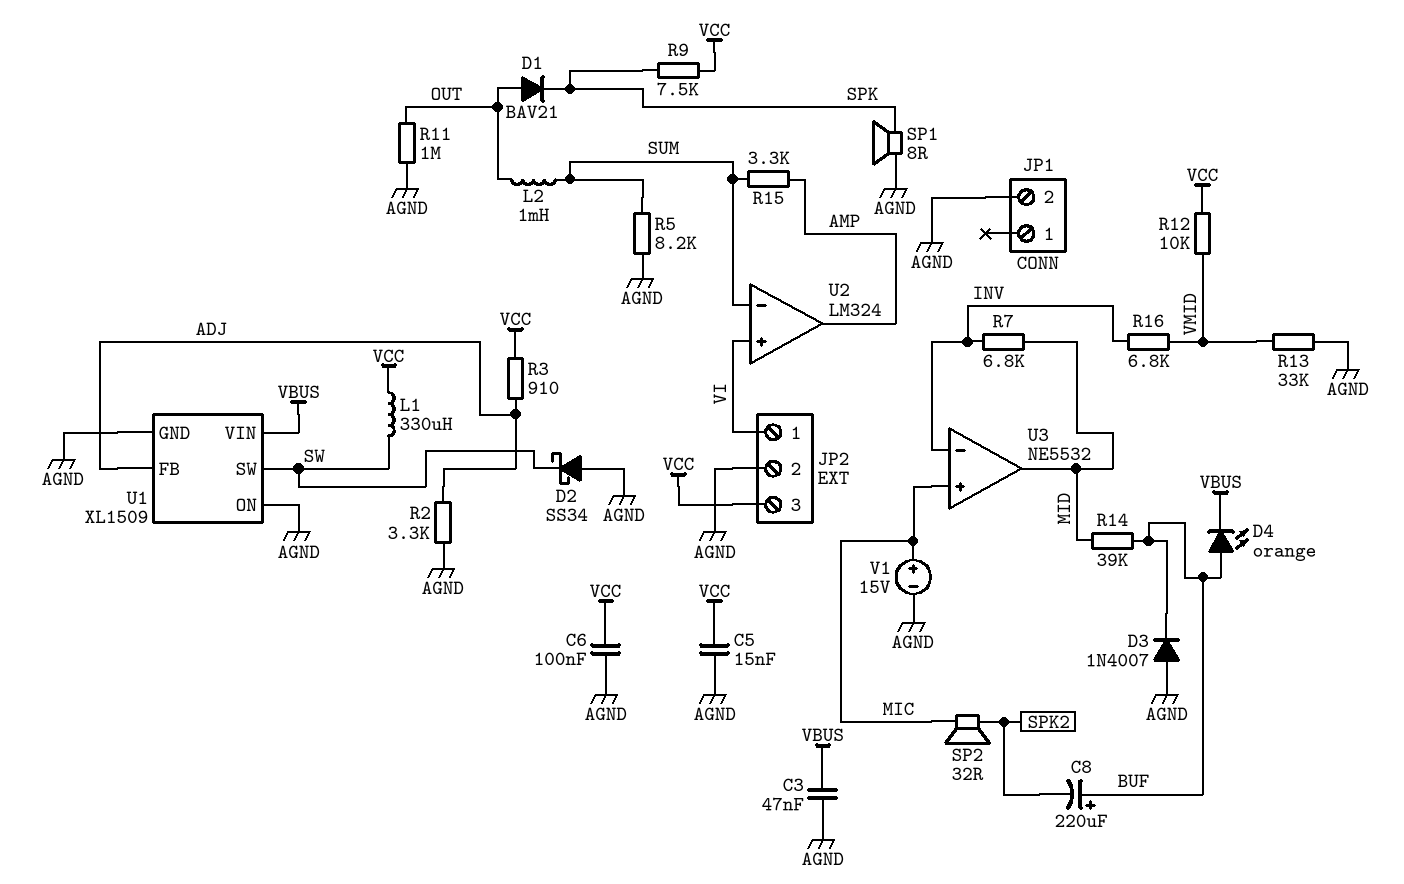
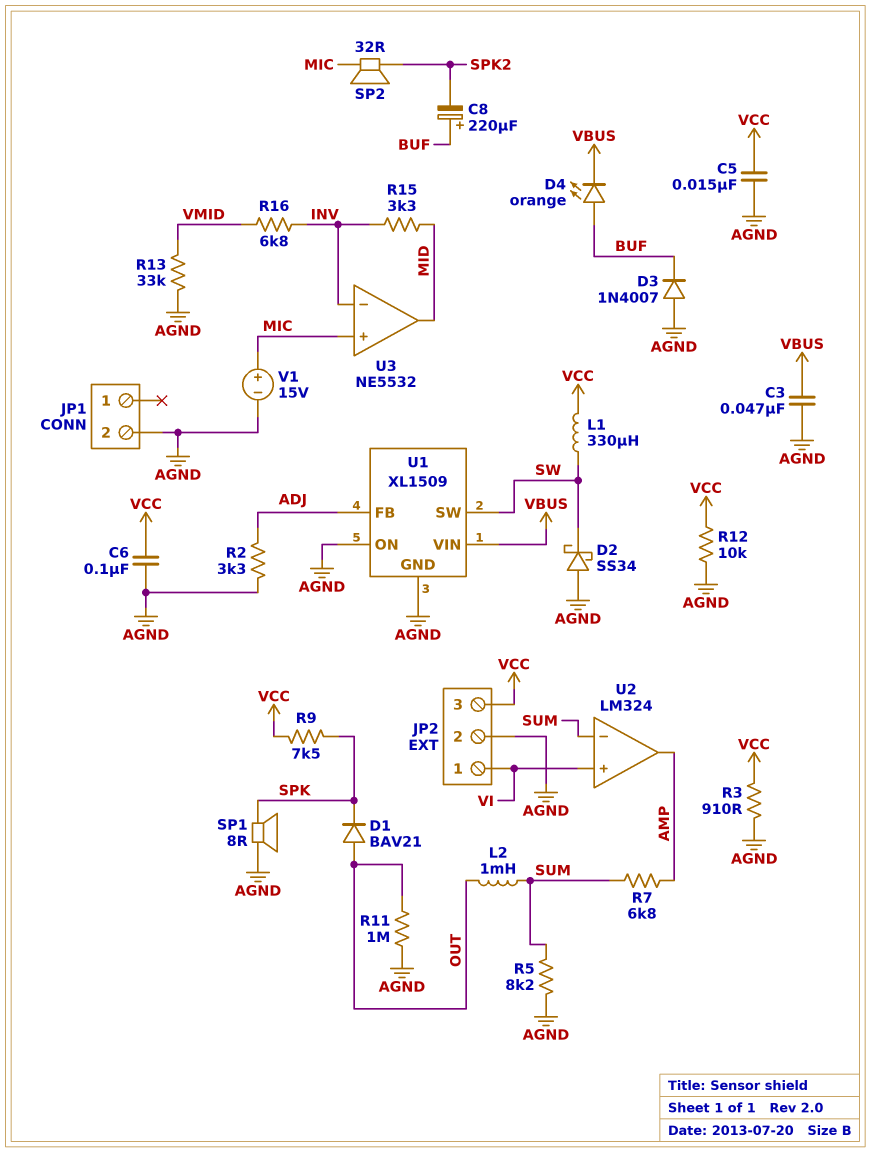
R3: 910 (ADJ, VCC) -> 910 (AGND, VCC)
R7: 6.8k (INV, MID) -> 6.8k (AMP, SUM)
R12: 10k (VCC, VMID) -> 10k (AGND, VCC)
R14: 39k (BUF, MID) -> none
R15: 3.3k (AMP, SUM) -> 3.3k (INV, MID)

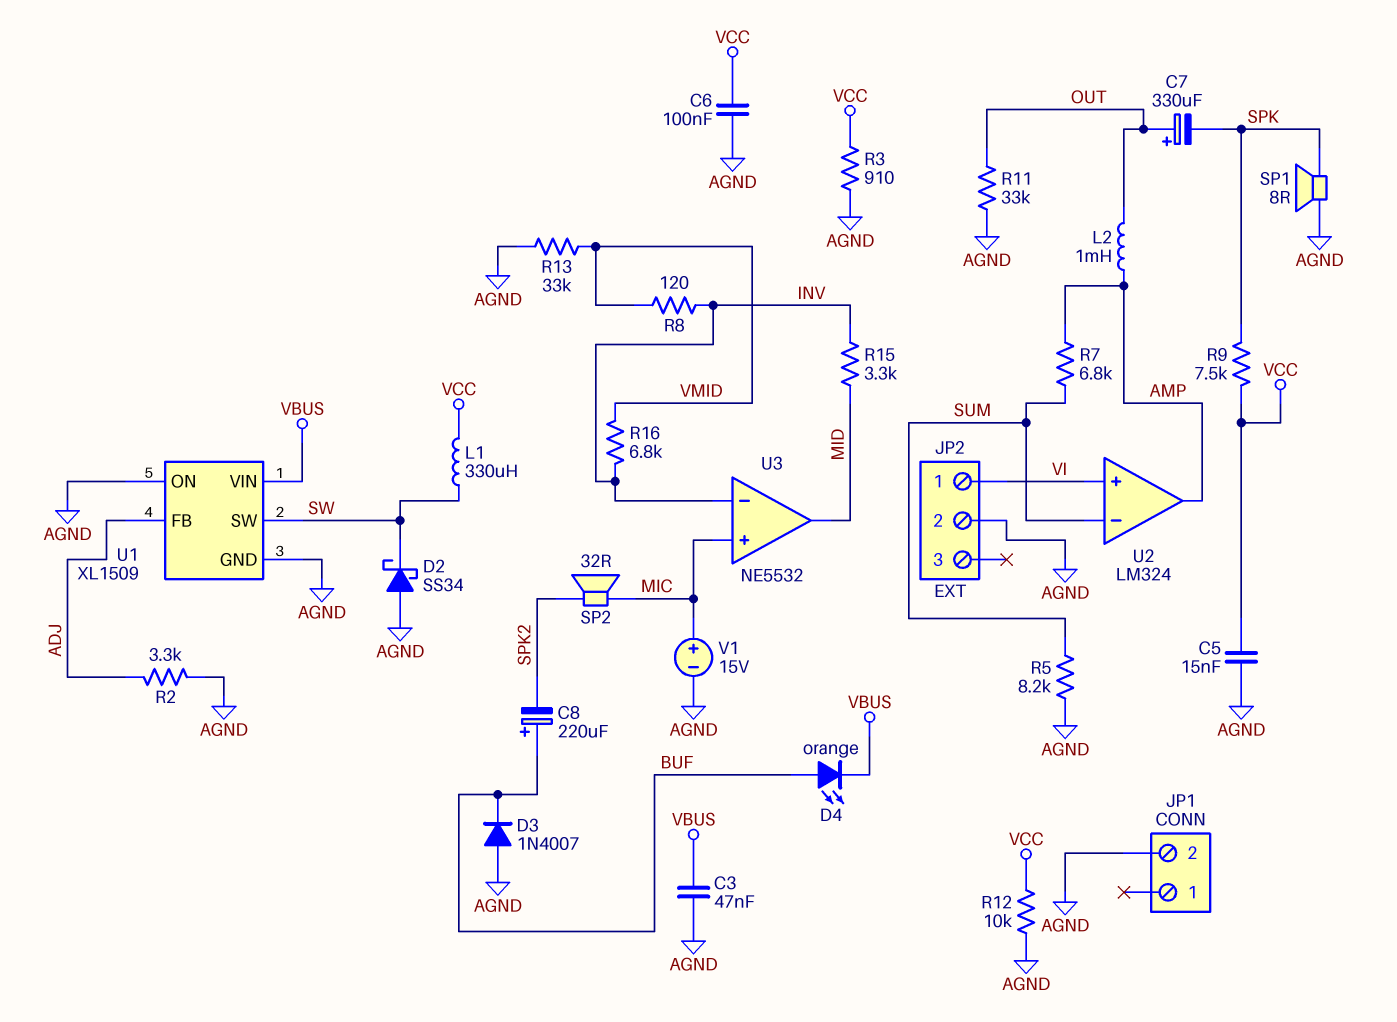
C7: none -> 330uF (plus OUT, minus SPK)
D1: diode BAV21 (A OUT, K SPK) -> none
JP2 pin 3: VCC -> none
L2: 1mH (OUT, SUM) -> 1mH (AMP, OUT)
R8: none -> 120 (INV, VMID)
R11: 1M (AGND, OUT) -> 33k (AGND, OUT)

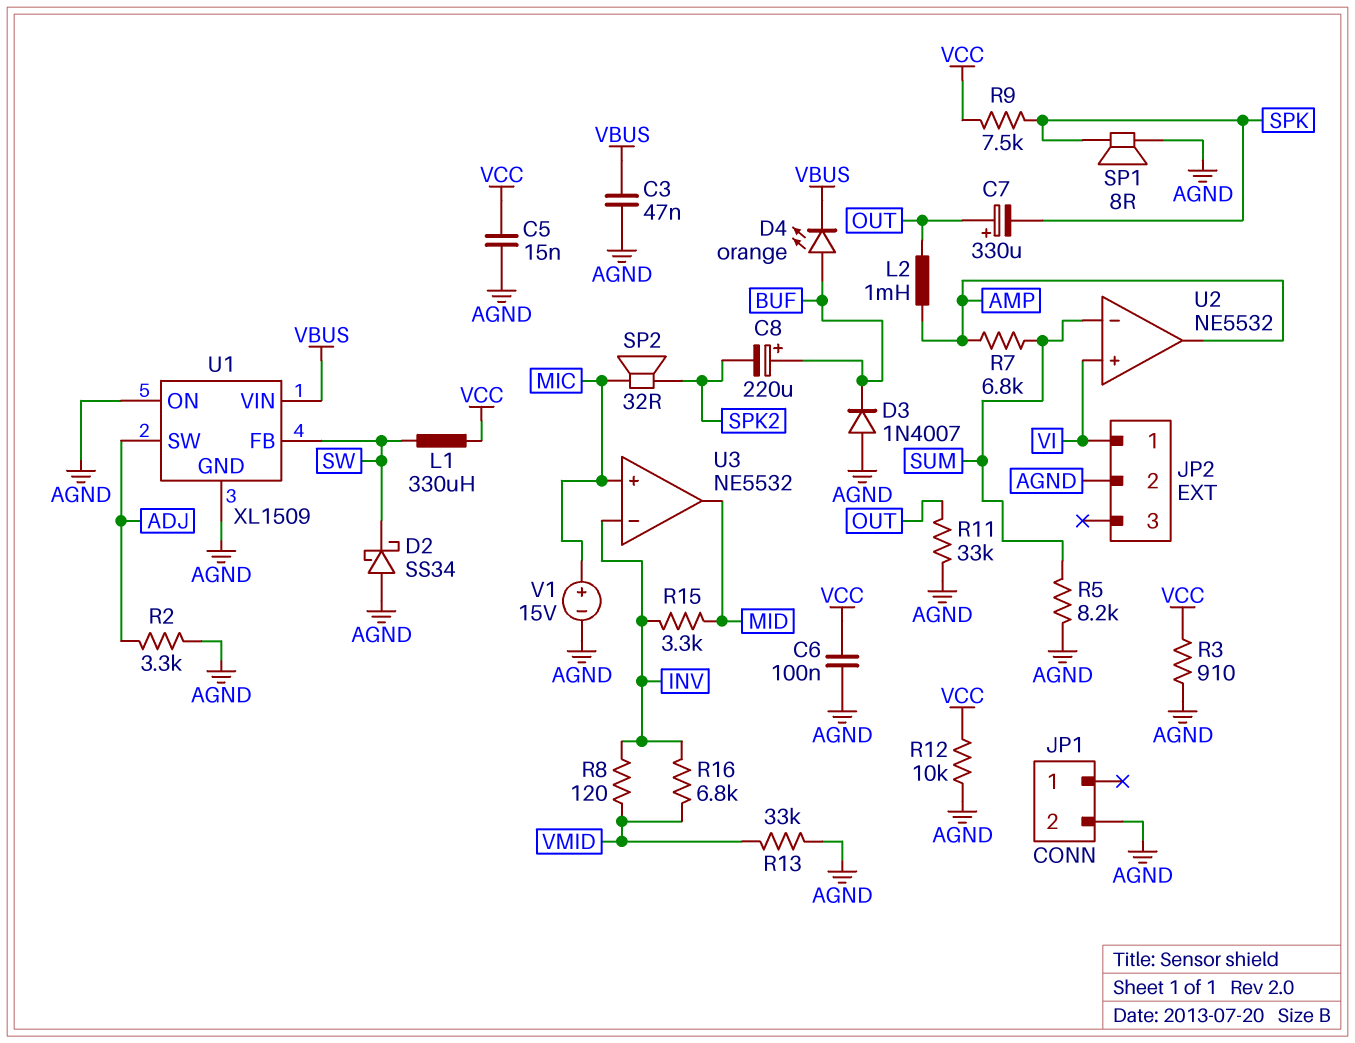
U1 pin FB: ADJ -> SW
U1 pin SW: SW -> ADJ
U2: LM324 -> NE5532

